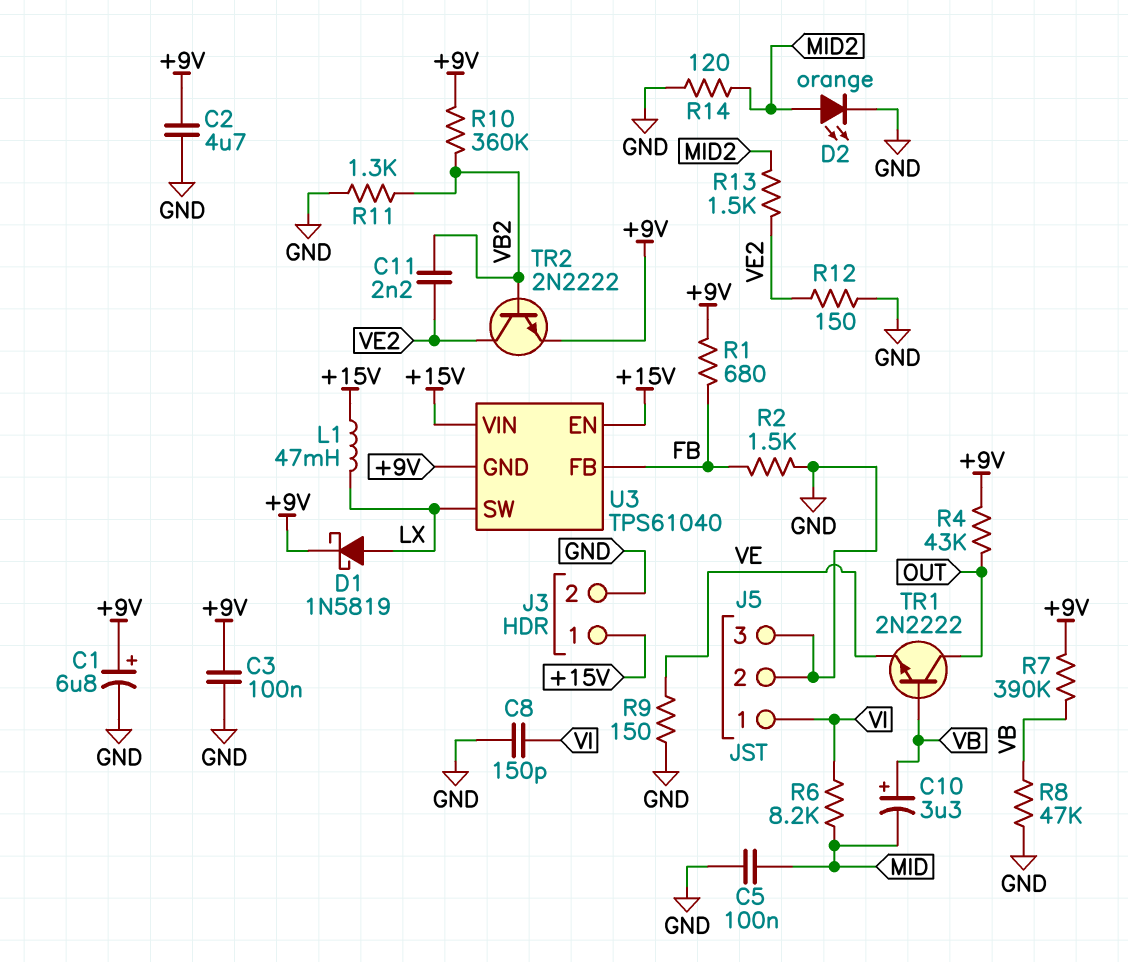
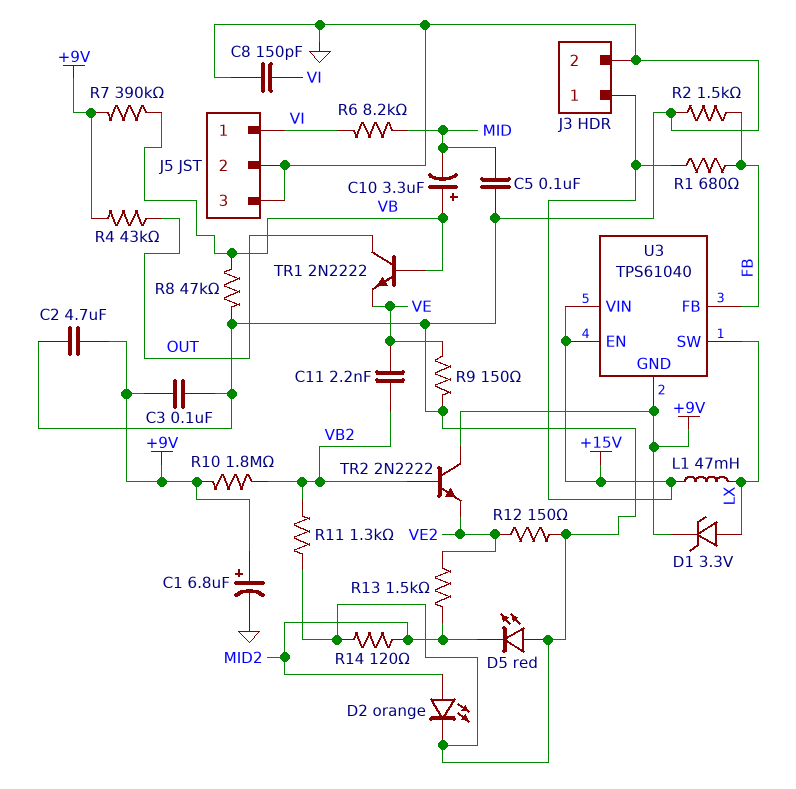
C11: 2.2nF (VB2, VE2) -> 2.2nF (VB2, VE)
D1: schottky 1N5819 (A LX, K +9V) -> zener 3.3V (A LX, K +9V)
D5: none -> LED red (A GND, K MID2)
R1: 680 (+9V, FB) -> 680 (+15V, FB)
R10: 360k (+9V, VB2) -> 1.8M (+9V, VB2)
TR2: NPN 2N2222 (B VB2, C VE2, E +9V) -> NPN 2N2222 (B VB2, C +9V, E VE2)

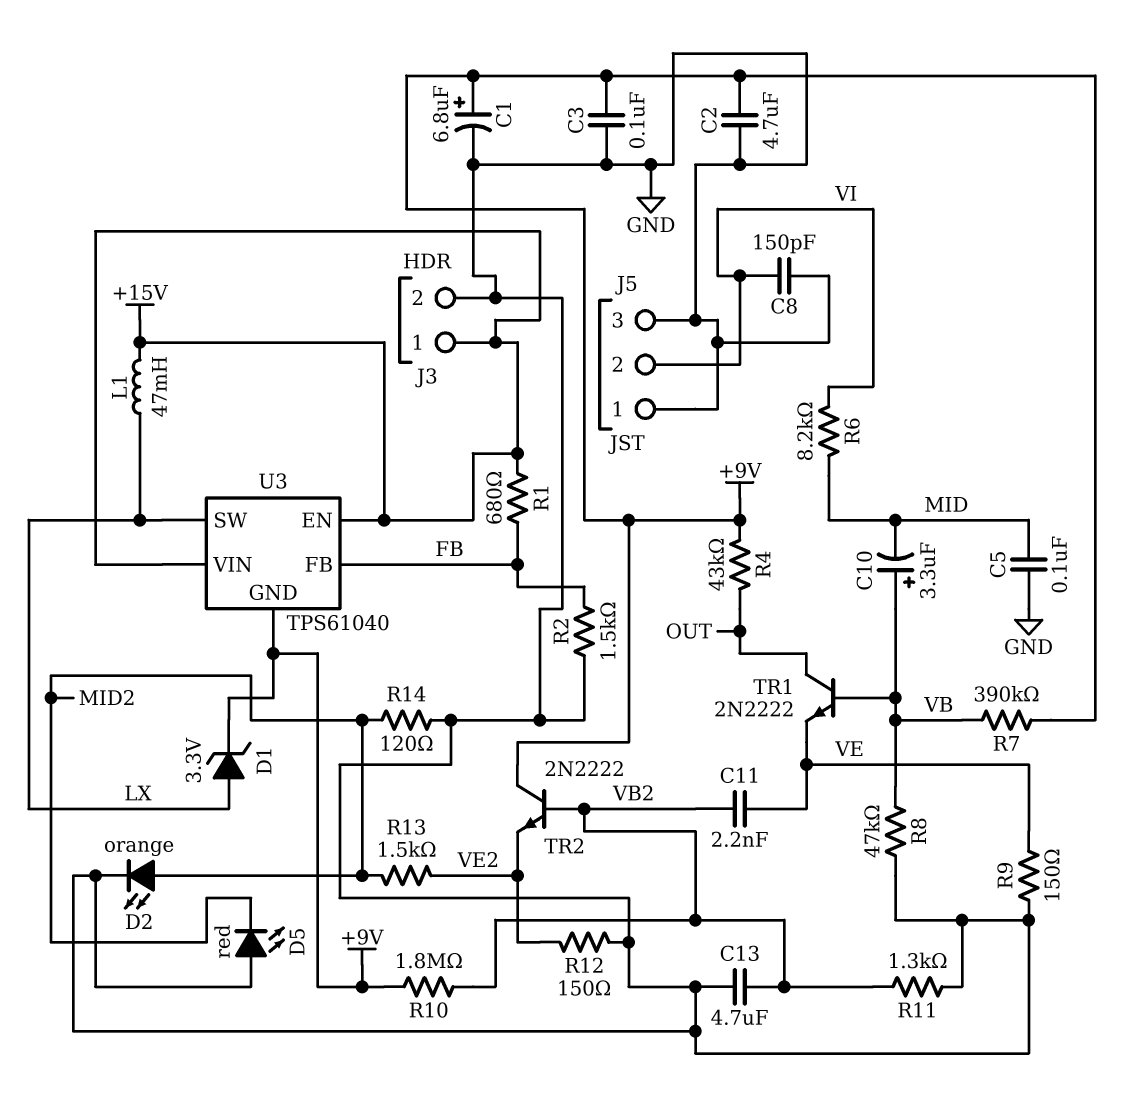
C13: none -> 4.7uF (GND, VB2)
J5 pin 1: VI -> GND
J5 pin 2: GND -> VI

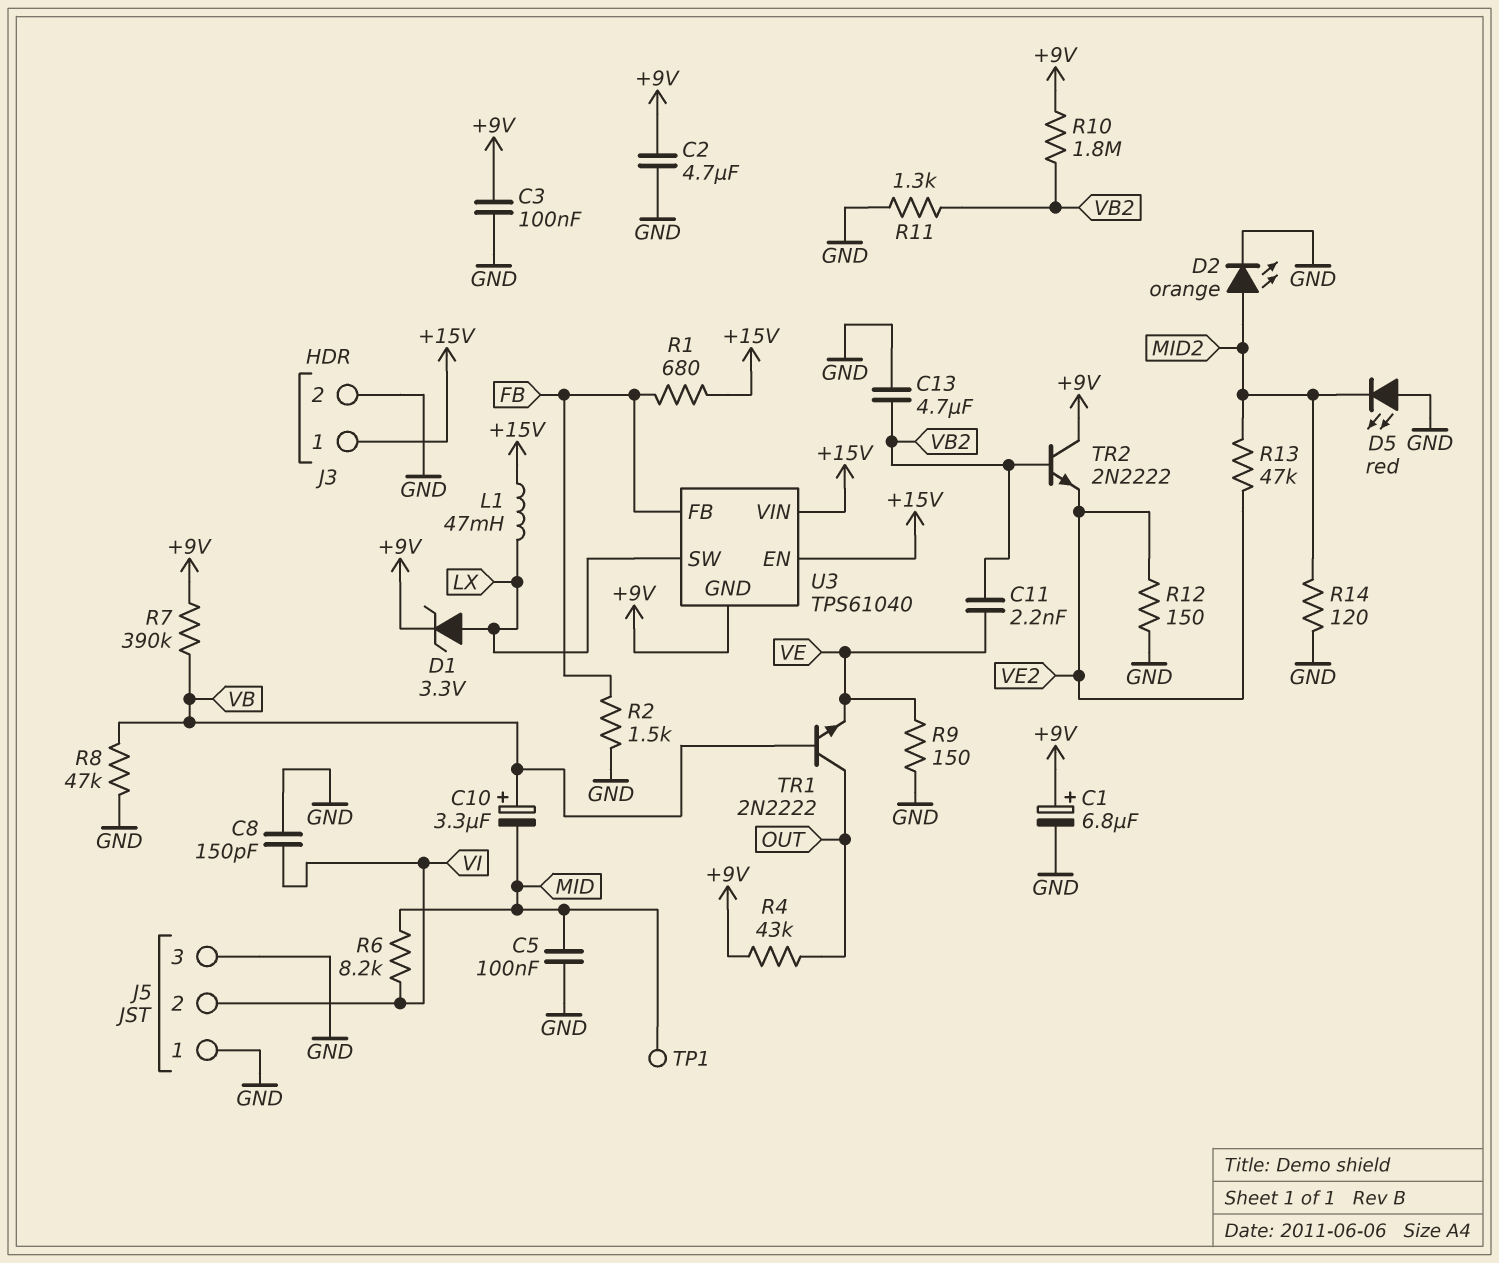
R13: 1.5k (MID2, VE2) -> 47k (MID2, VE2)
TP1: none -> test point (MID)

